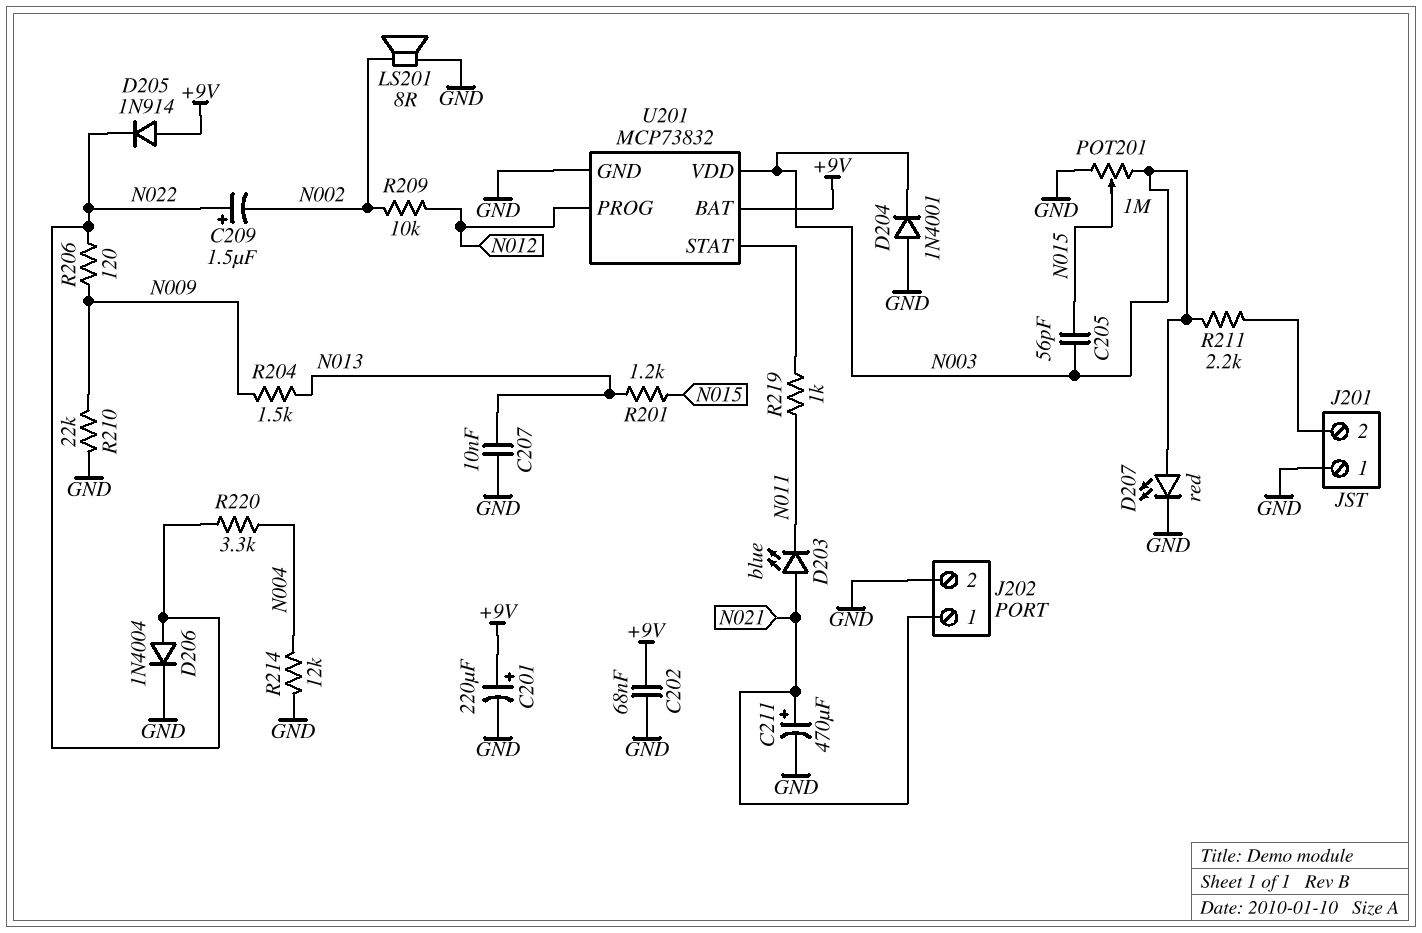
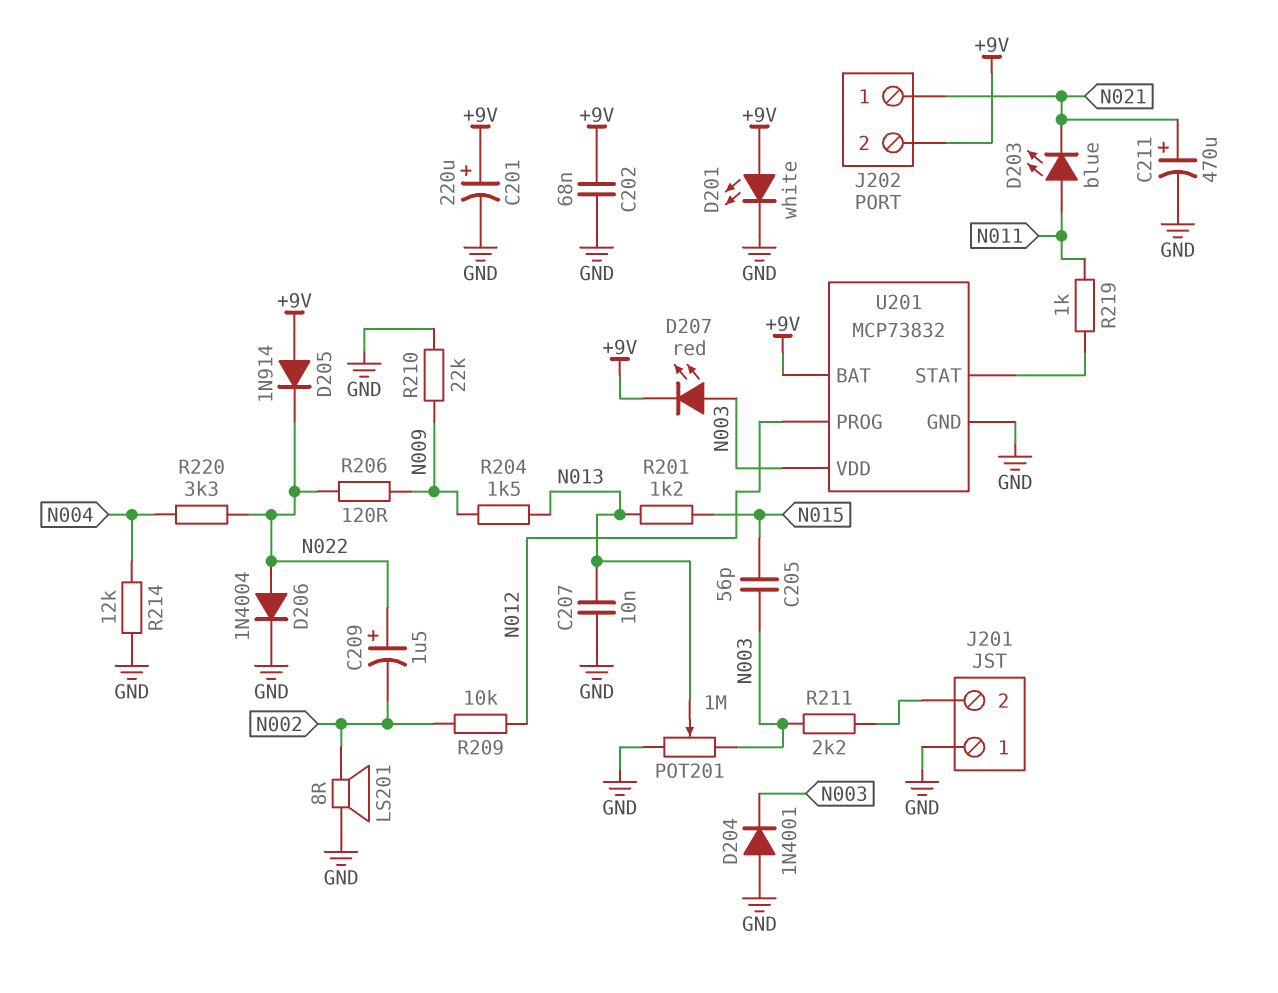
D201: none -> LED white (A +9V, K GND)
D203: LED blue (A N021, K N011) -> LED blue (A N011, K N021)
D207: LED red (A N003, K GND) -> LED red (A N003, K +9V)
J202 pin 2: GND -> +9V
POT201: 1M (GND, N003, wiper N015) -> 1M (GND, N003, wiper N013)

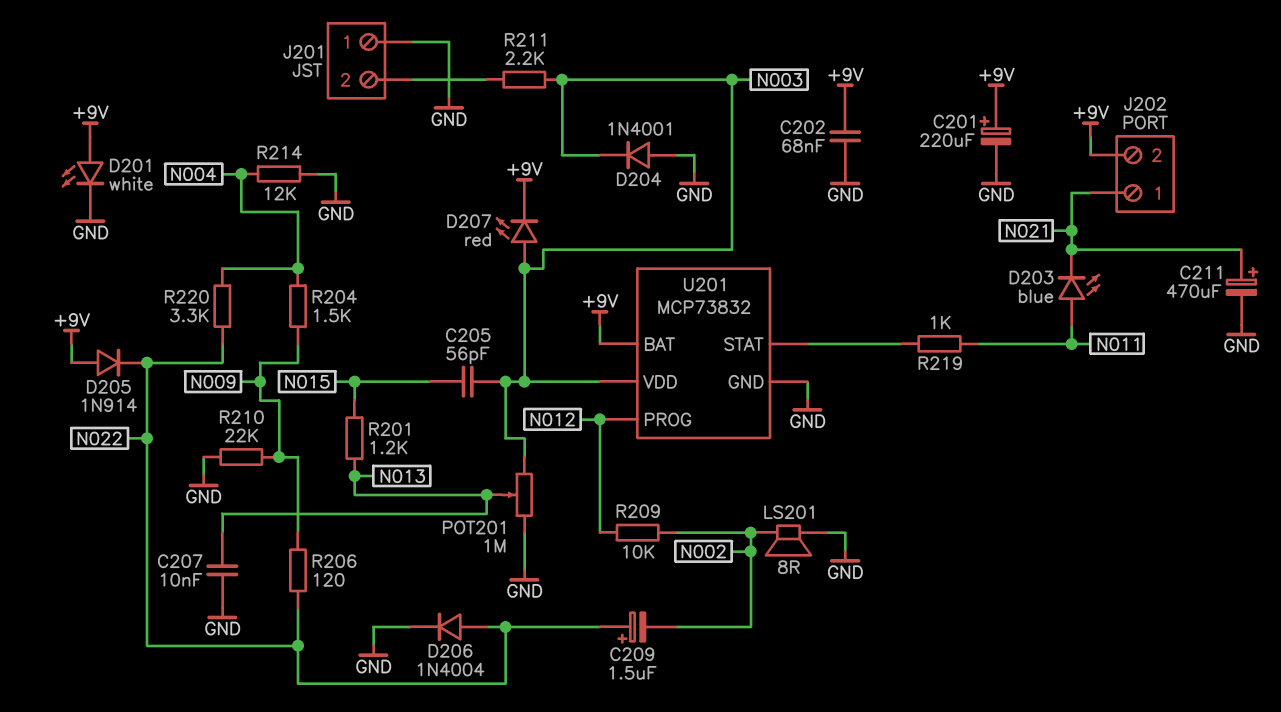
R204: 1.5k (N009, N013) -> 1.5k (N004, N009)

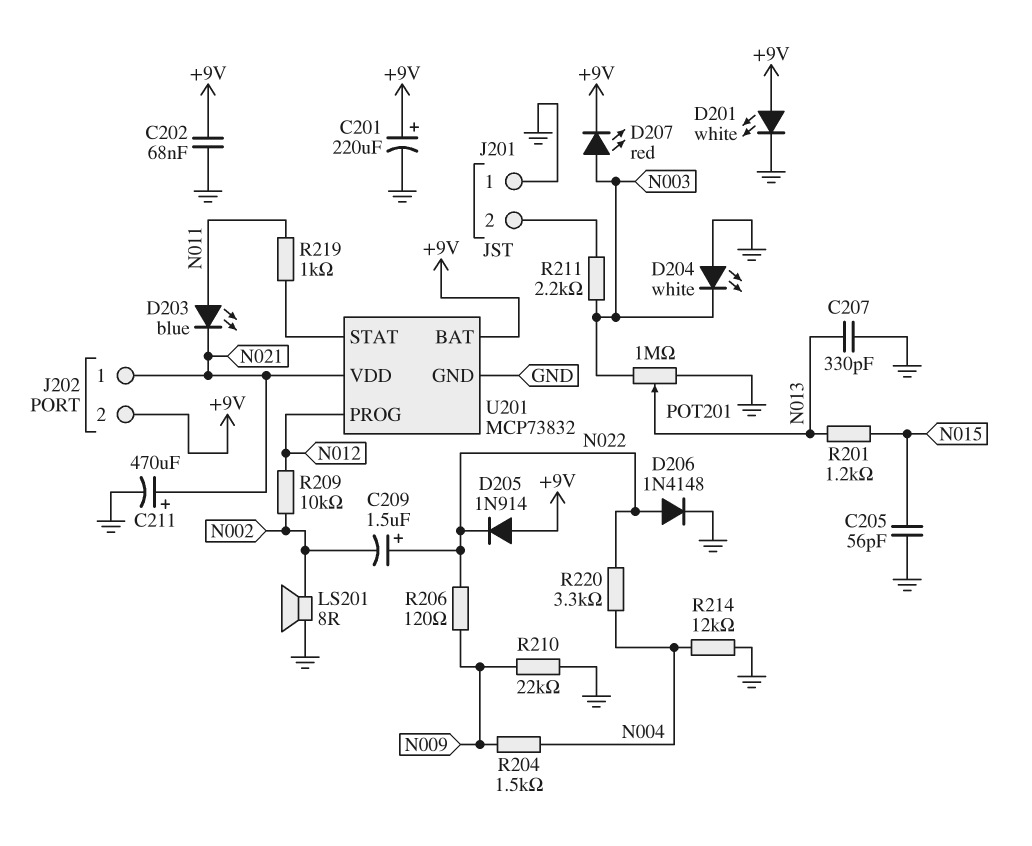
C205: 56pF (N003, N015) -> 56pF (GND, N015)
C207: 10nF (GND, N013) -> 330pF (GND, N013)
D204: diode 1N4001 (A GND, K N003) -> LED white (A GND, K N003)
D206: diode 1N4004 (A N022, K GND) -> diode 1N4148 (A N022, K GND)
U201 pin VDD: N003 -> N021

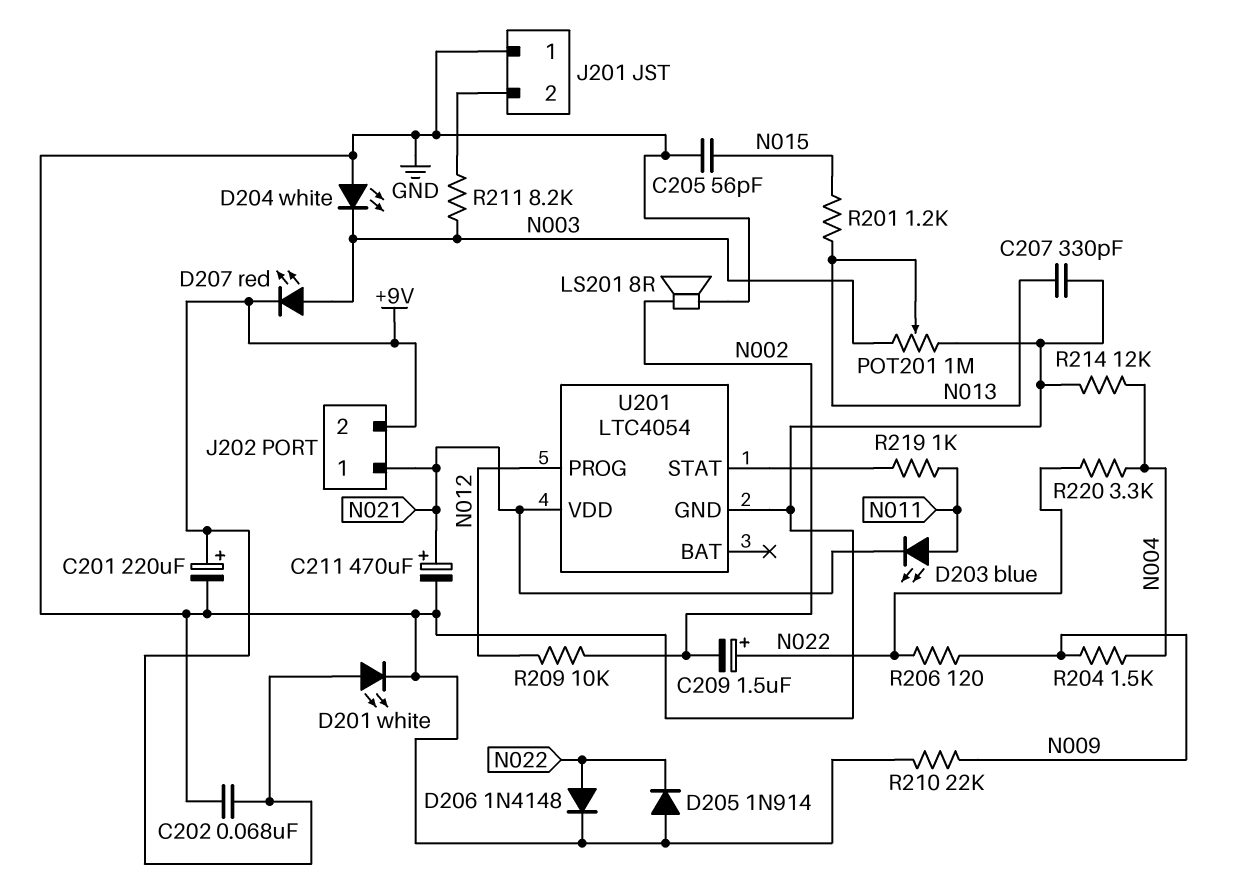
D205: diode 1N914 (A +9V, K N022) -> diode 1N914 (A GND, K N022)
R211: 2.2k (J201/2, N003) -> 8.2k (J201/2, N003)
U201: MCP73832 -> LTC4054
U201 pin BAT: +9V -> none

